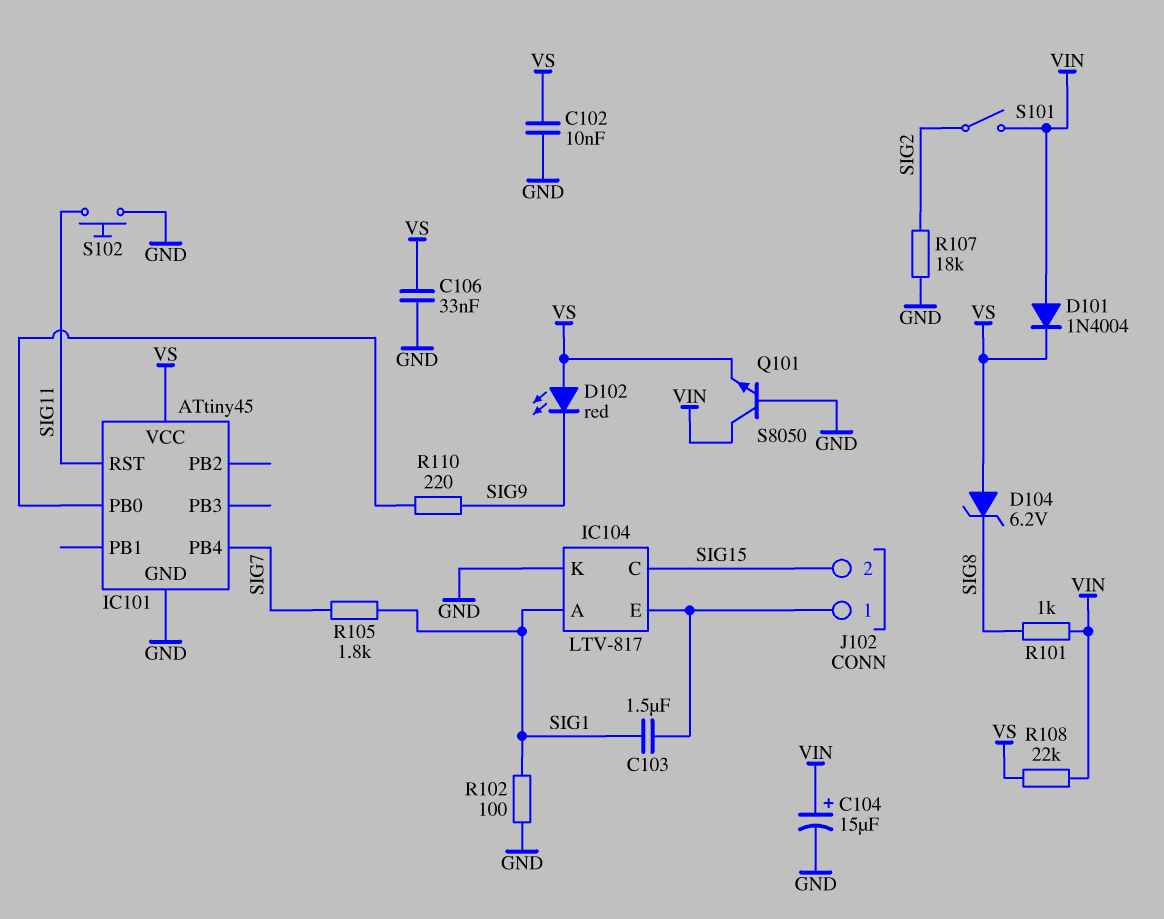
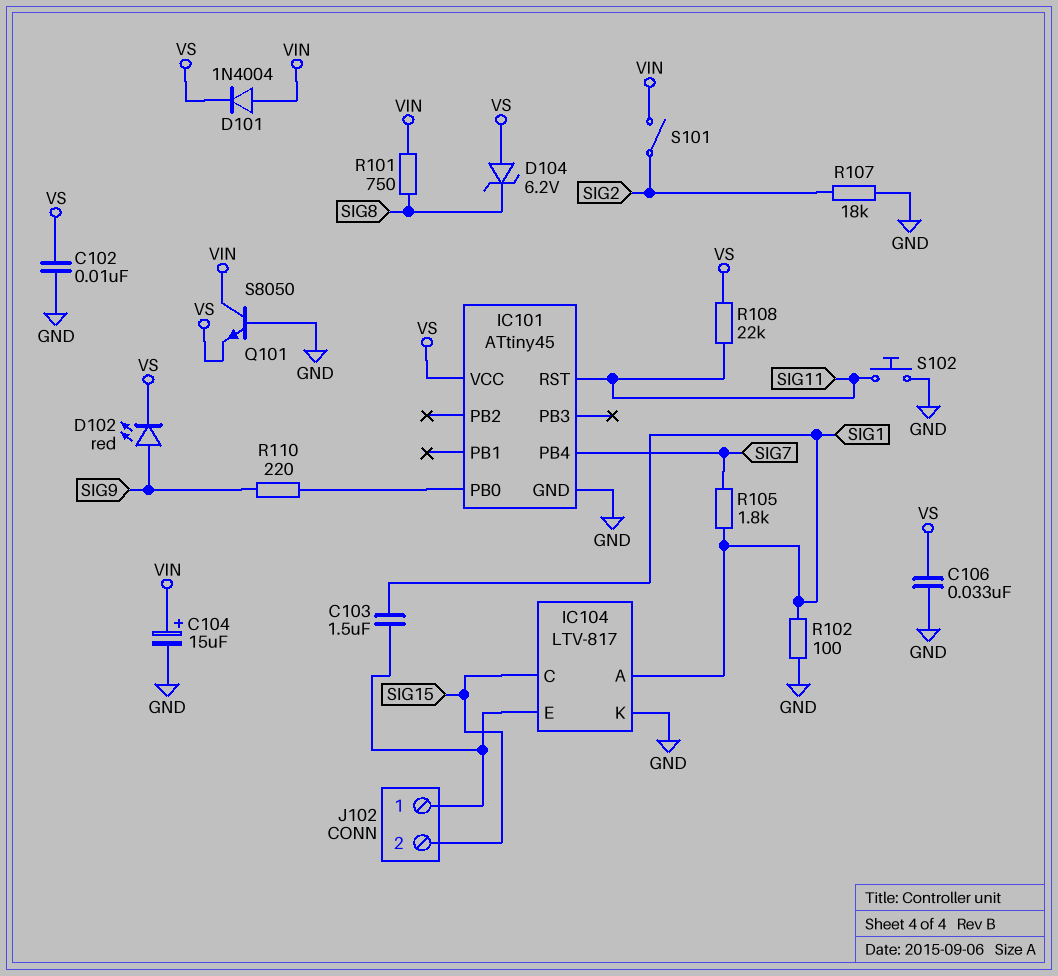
D102: LED red (A VS, K SIG9) -> LED red (A SIG9, K VS)
R101: 1k (SIG8, VIN) -> 750 (SIG8, VIN)
R108: 22k (VIN, VS) -> 22k (SIG11, VS)

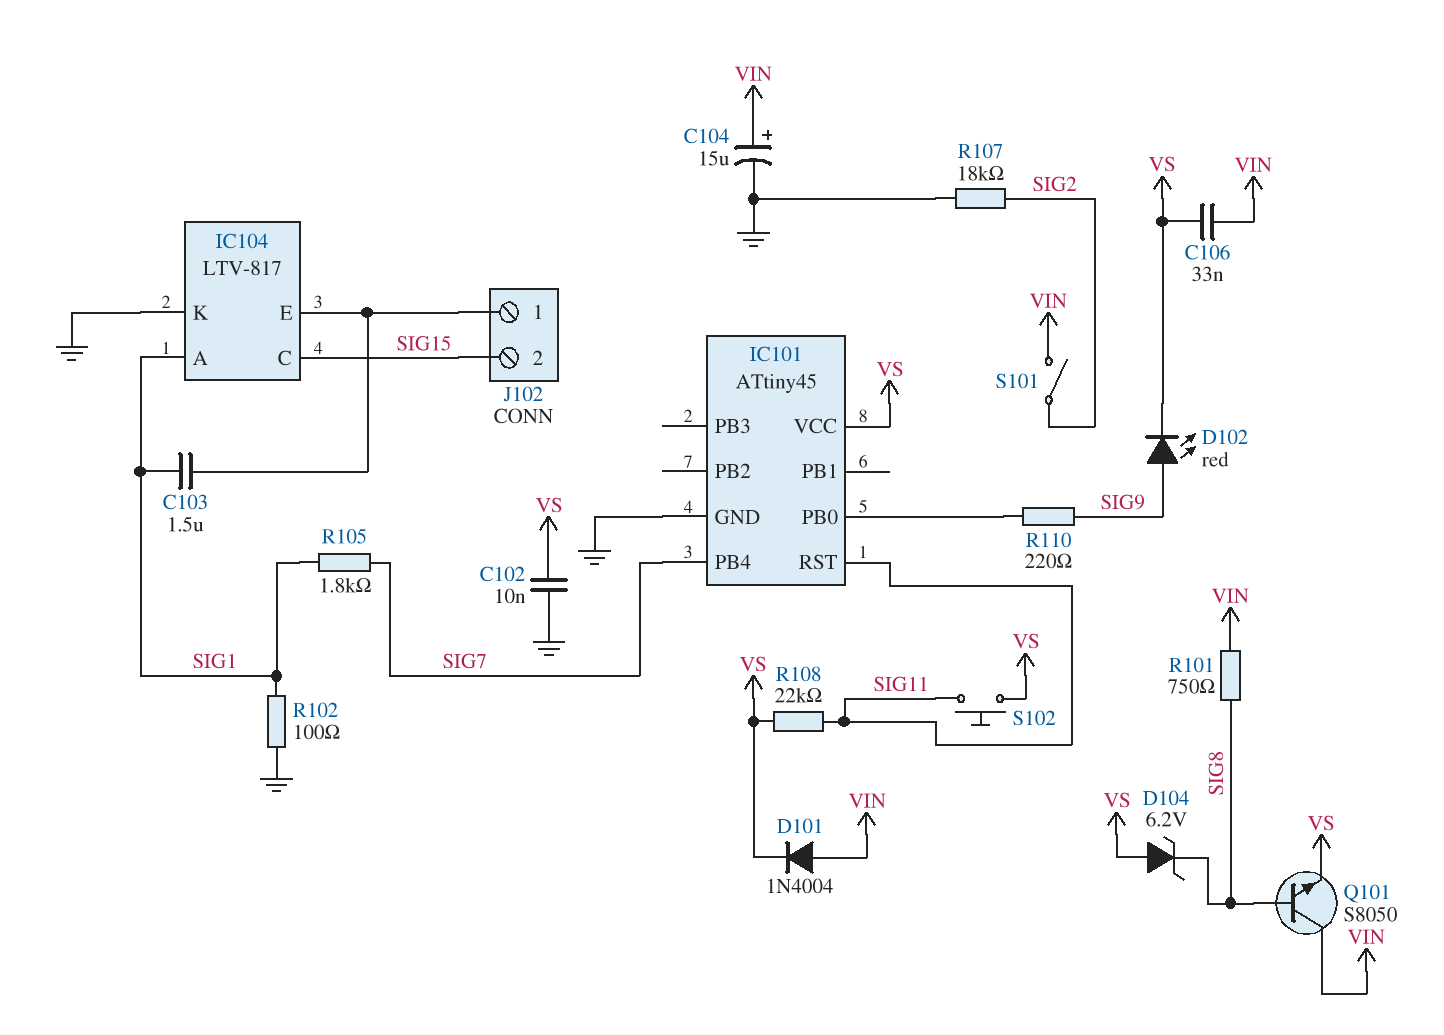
C106: 33nF (GND, VS) -> 33nF (VIN, VS)
Q101: NPN S8050 (B GND, C VIN, E VS) -> NPN S8050 (B SIG8, C VIN, E VS)
S102: button (GND, SIG11) -> button (SIG11, VS)

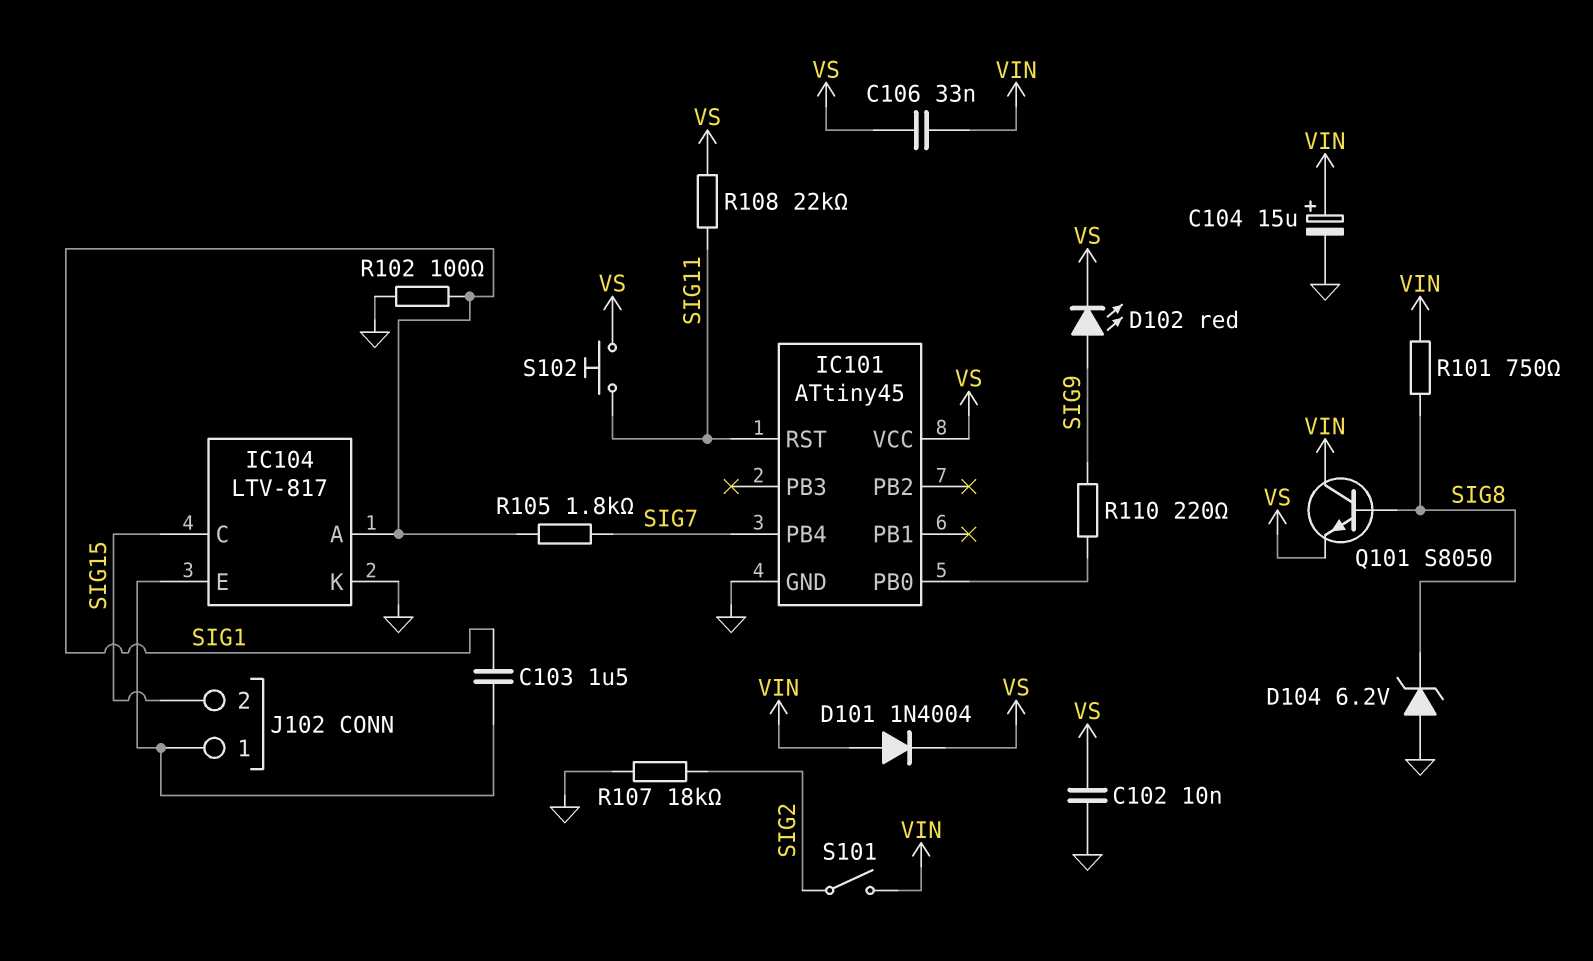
D104: zener 6.2V (A VS, K SIG8) -> zener 6.2V (A GND, K SIG8)

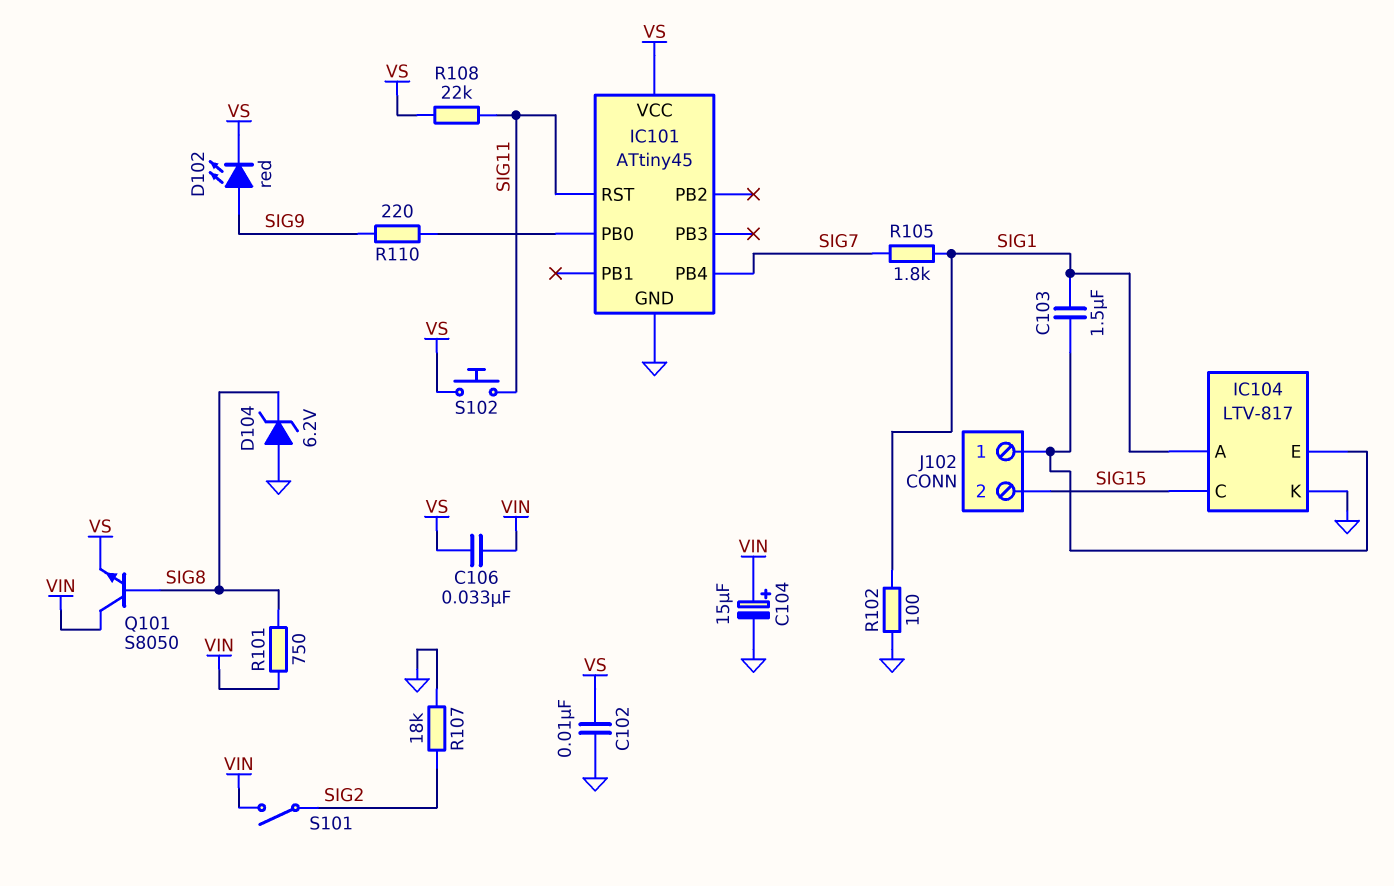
D101: diode 1N4004 (A VIN, K VS) -> none

